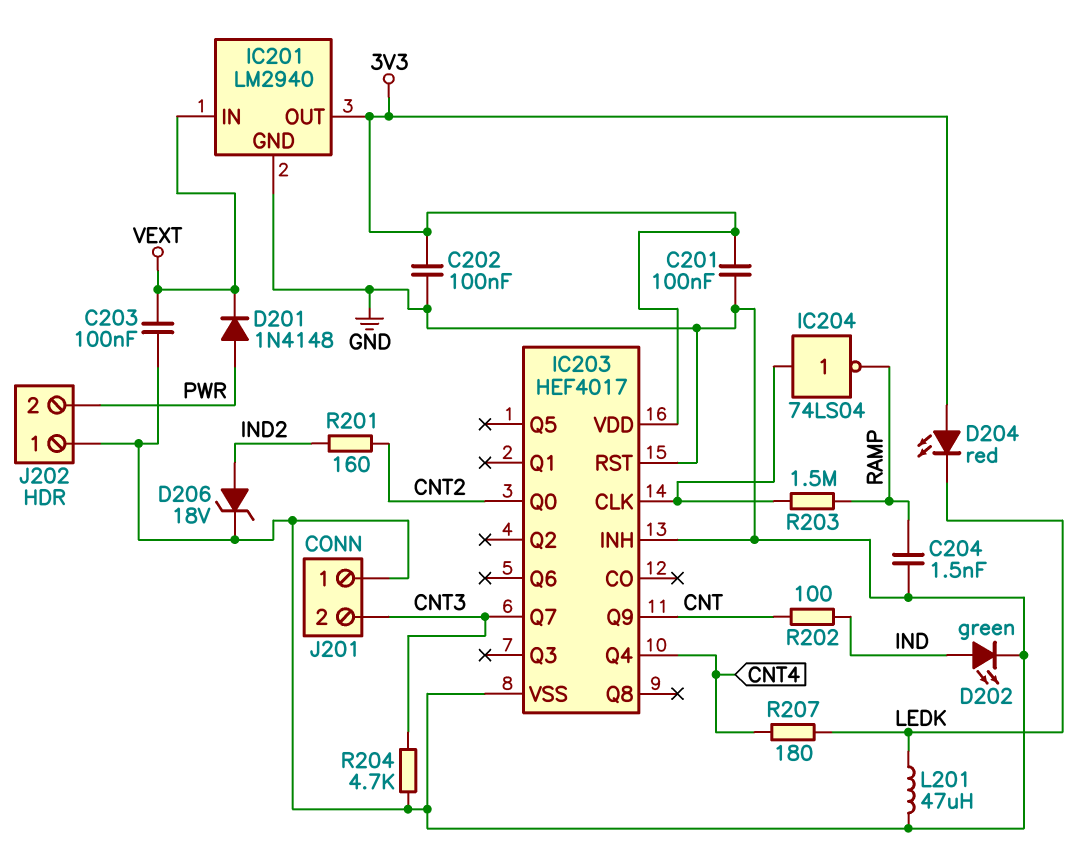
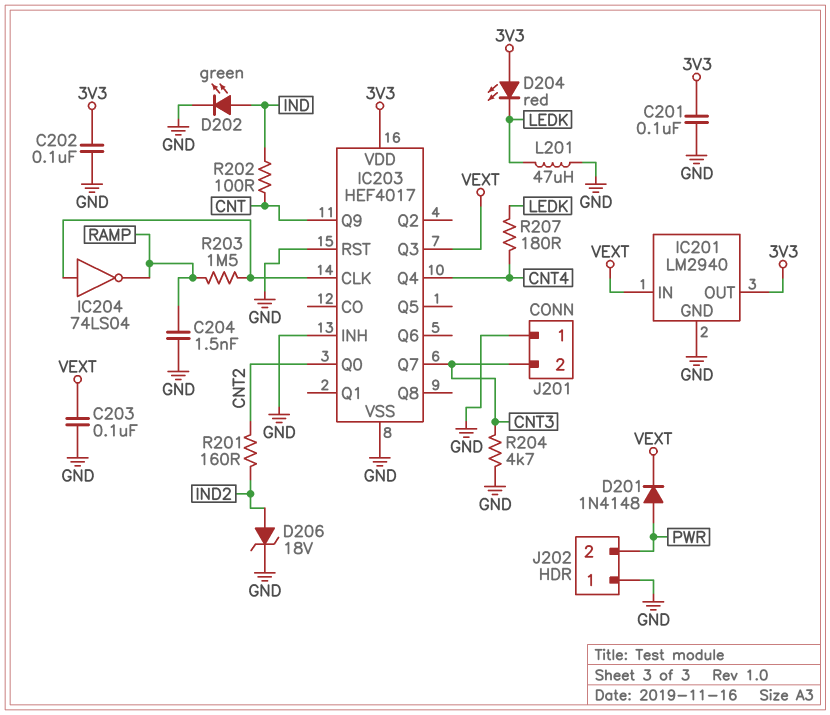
IC203 pin Q3: none -> VEXT

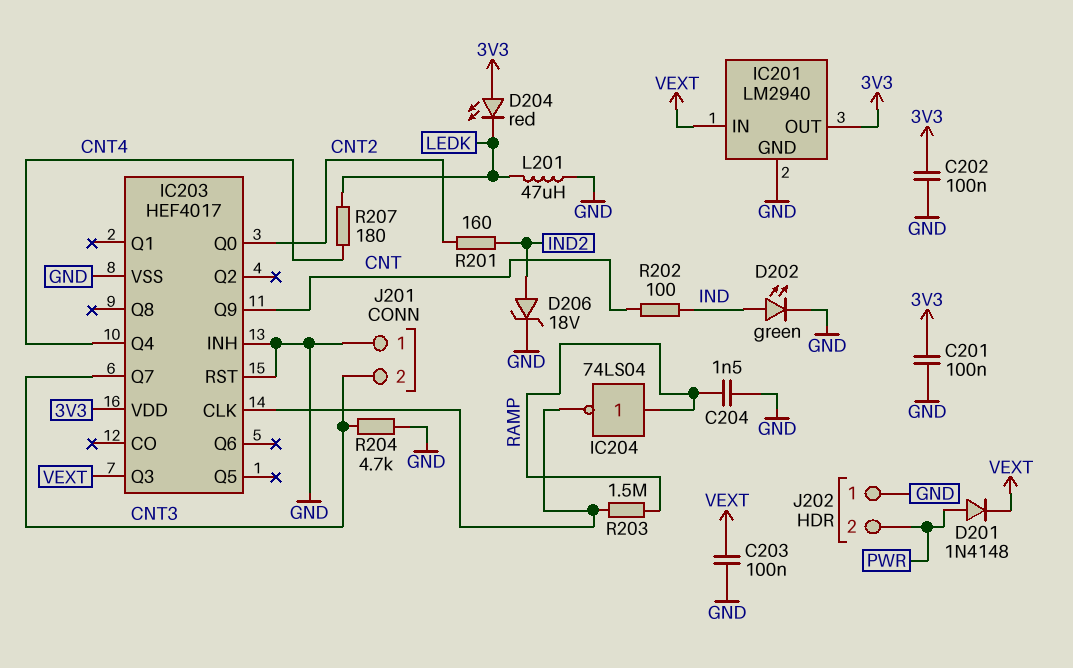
IC204: NOT 74LS04 (in IC203/CLK, out RAMP) -> NOT 74LS04 (in RAMP, out IC203/CLK)

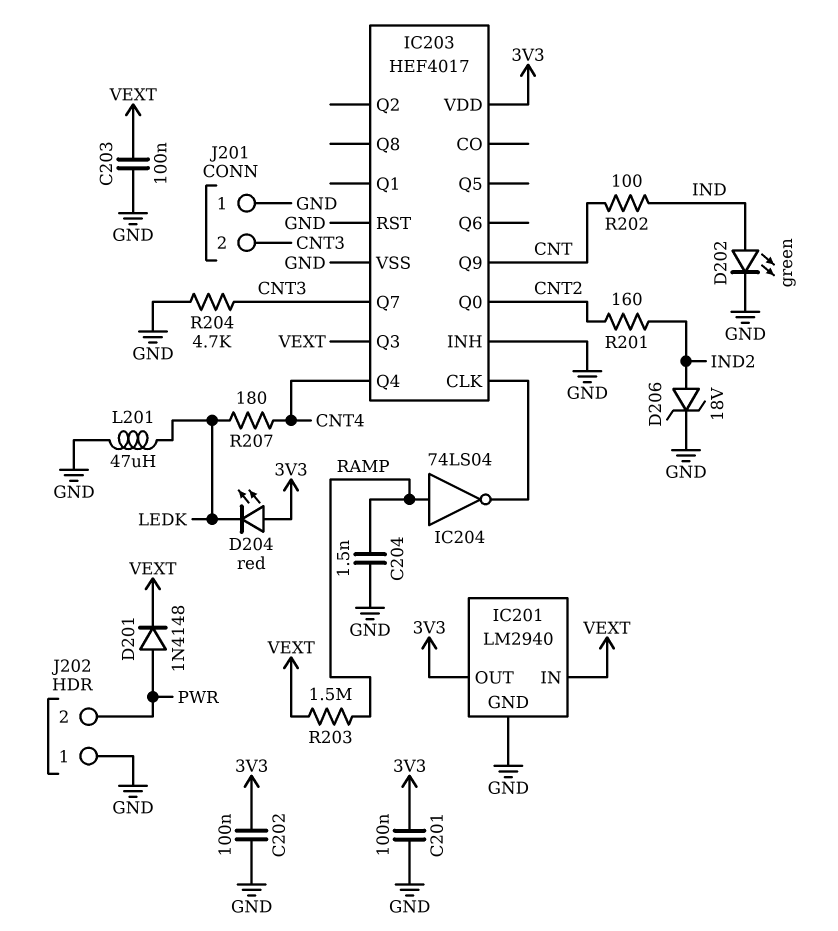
R203: 1.5M (IC203/CLK, RAMP) -> 1.5M (RAMP, VEXT)

